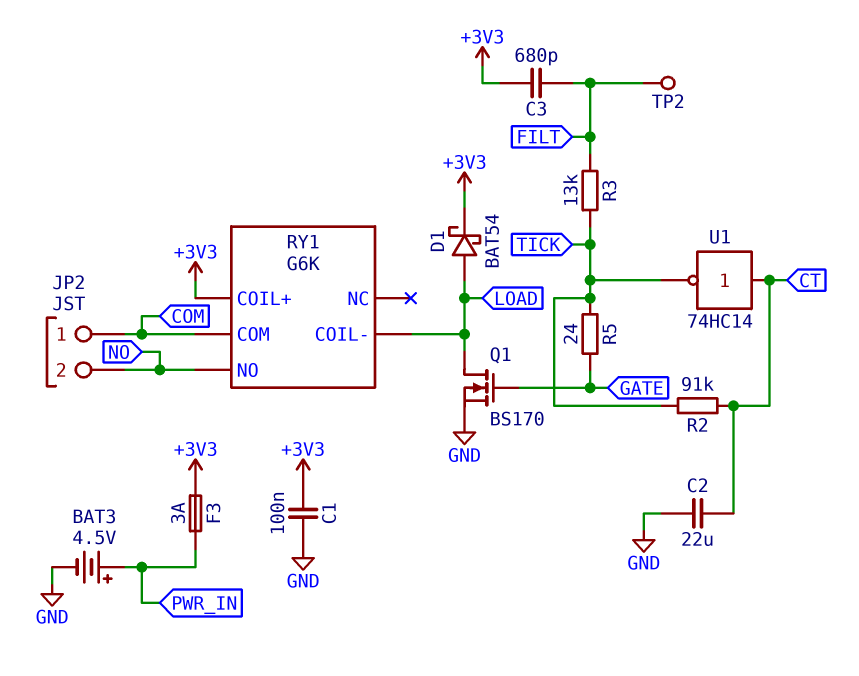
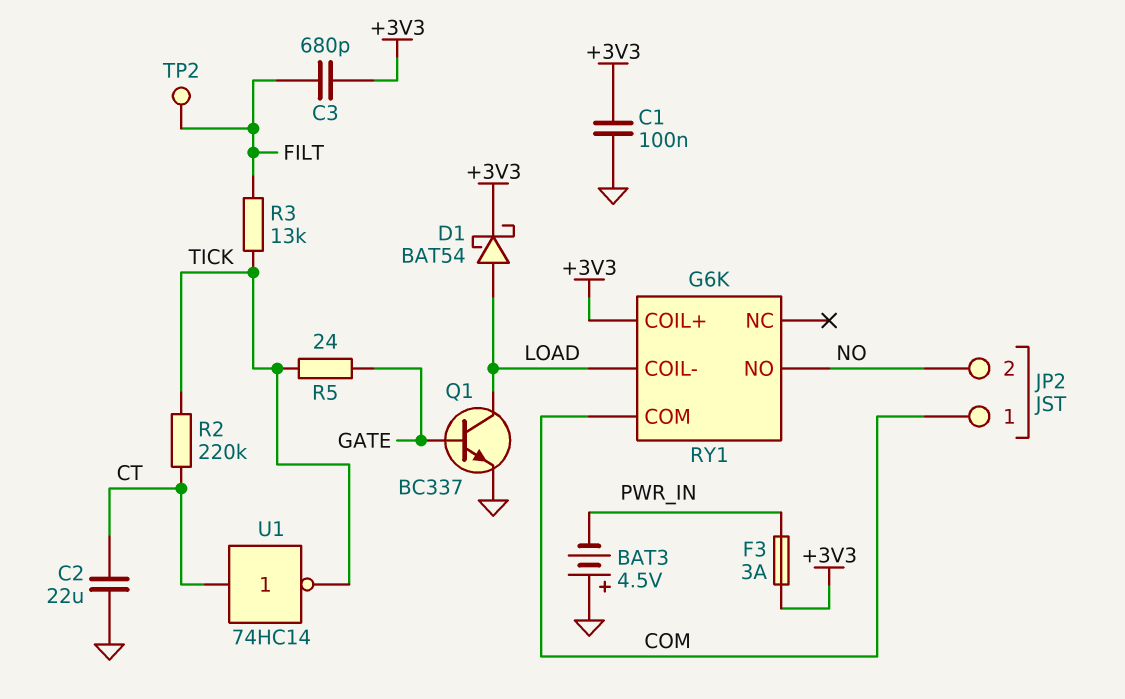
BAT3: 4.5V (plus PWR_IN, minus GND) -> 4.5V (plus GND, minus PWR_IN)
Q1: NMOS BS170 (G GATE, D LOAD, S GND) -> NPN BC337 (B GATE, C LOAD, E GND)
R2: 91k (CT, TICK) -> 220k (CT, TICK)

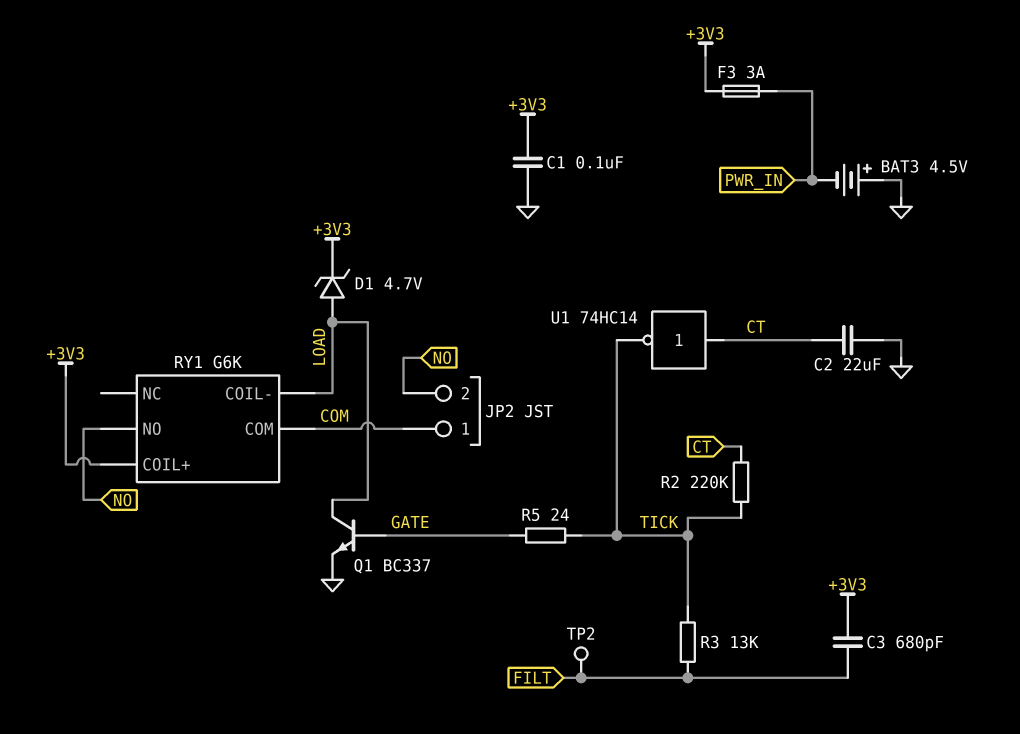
D1: schottky BAT54 (A LOAD, K +3V3) -> zener 4.7V (A LOAD, K +3V3)

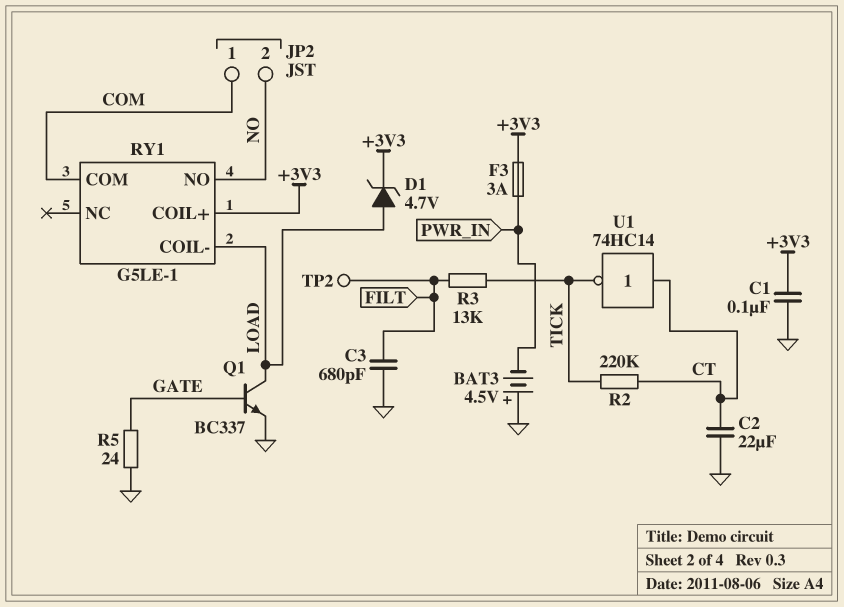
C3: 680pF (+3V3, FILT) -> 680pF (FILT, GND)
R5: 24 (GATE, TICK) -> 24 (GATE, GND)
RY1: G6K -> G5LE-1

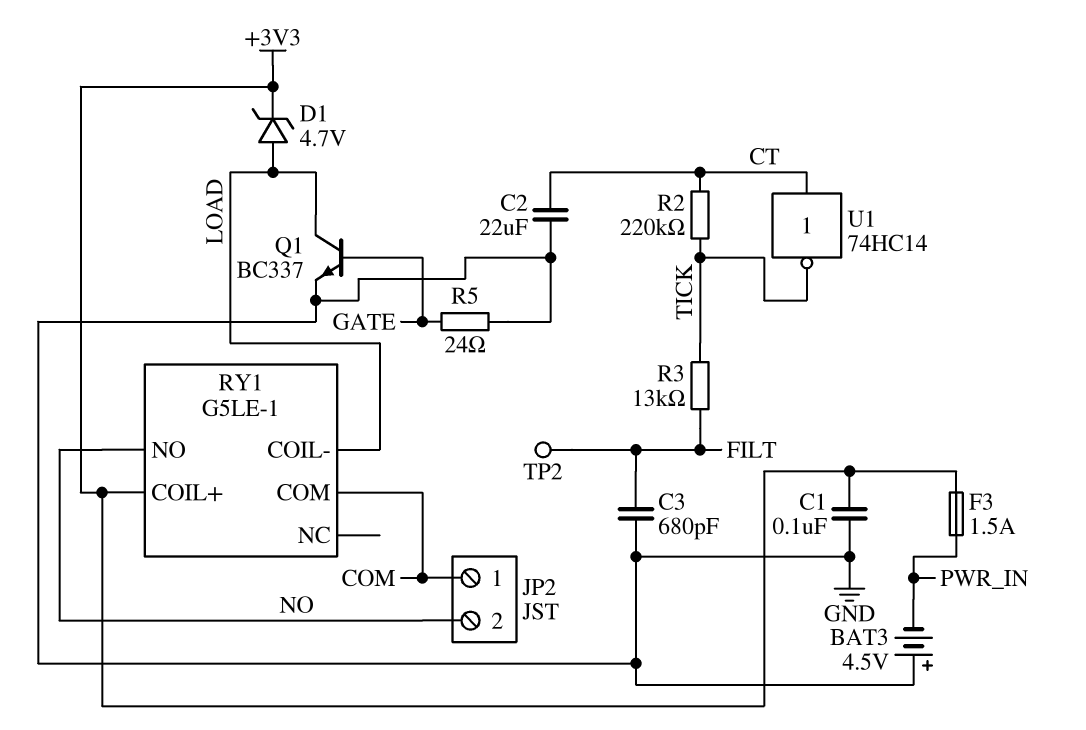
F3: 3A (+3V3, PWR_IN) -> 1.5A (+3V3, PWR_IN)

